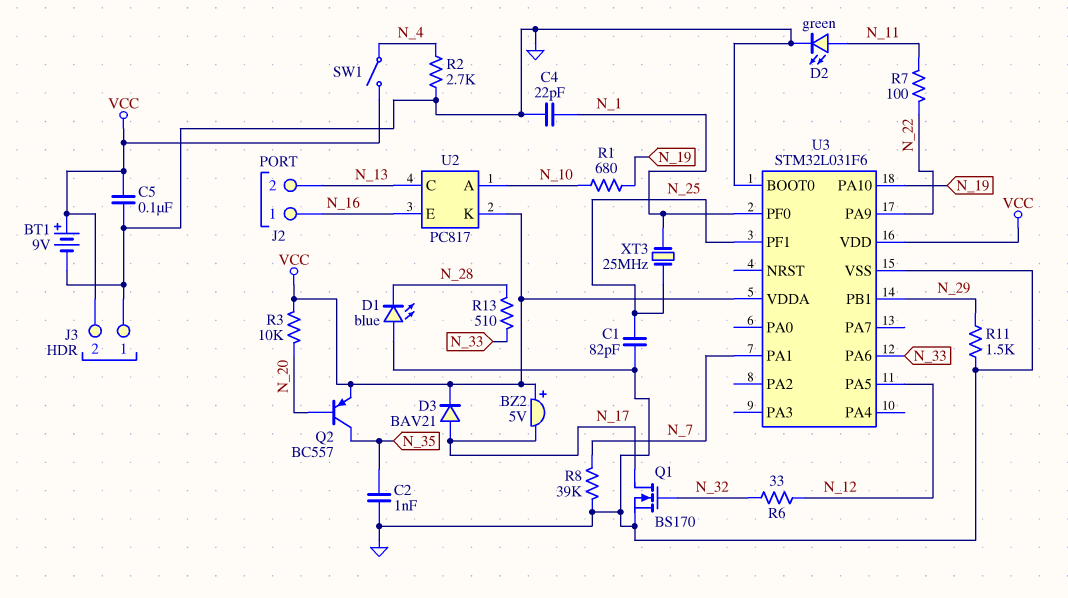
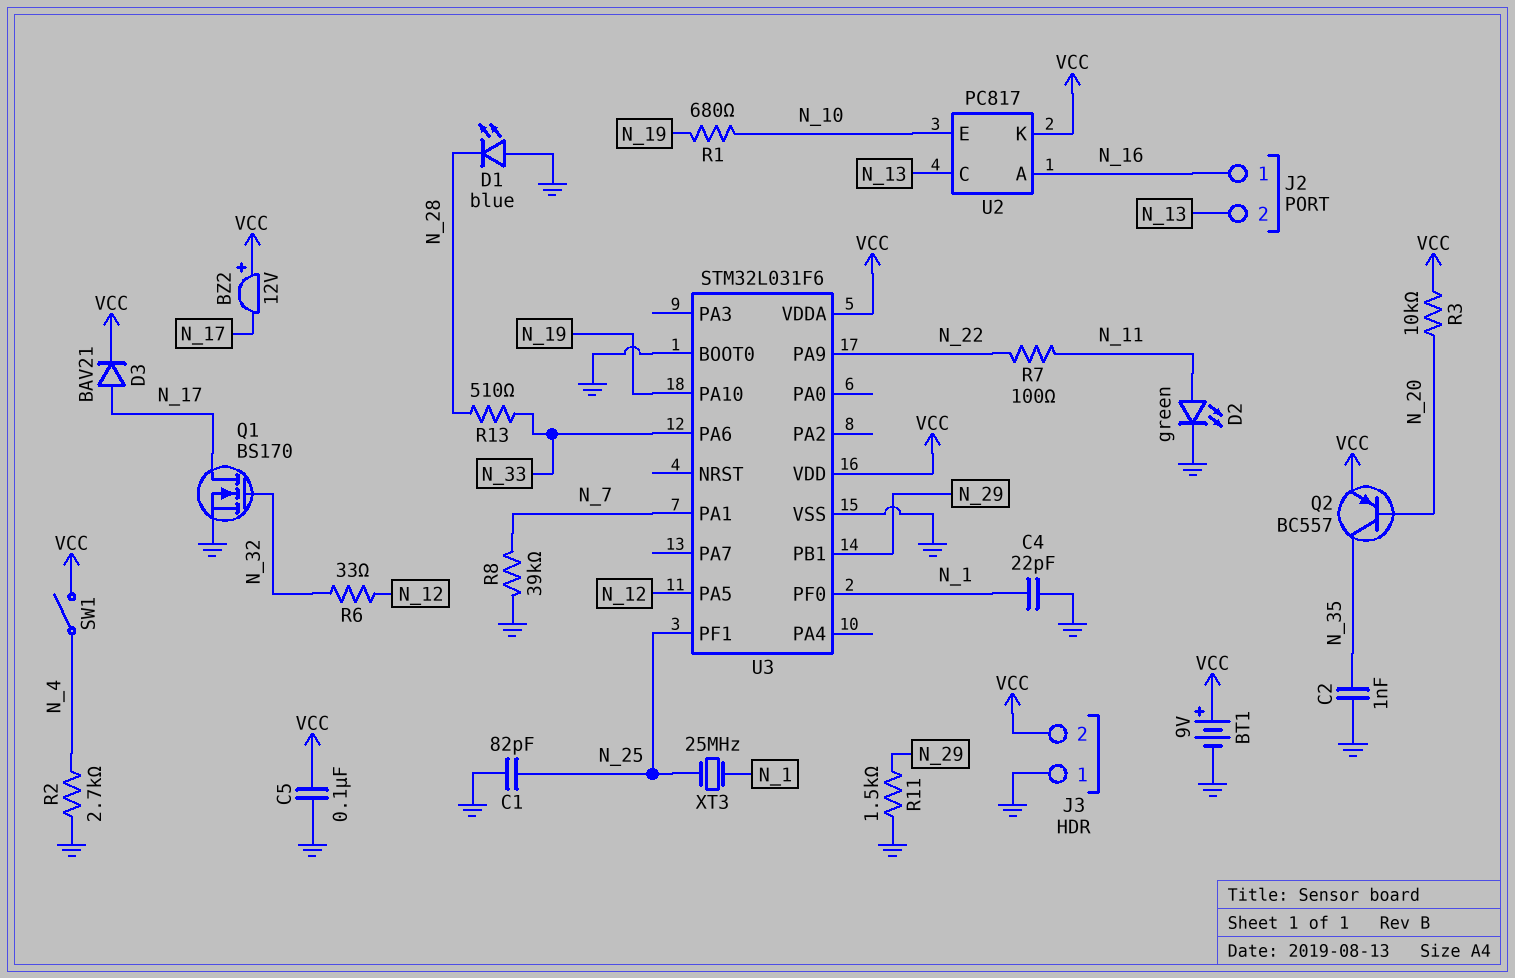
BZ2: buzzer 5V (plus VCC, minus N_17) -> buzzer 12V (plus VCC, minus N_17)
U2 pin A: N_10 -> N_16
U2 pin E: N_16 -> N_10

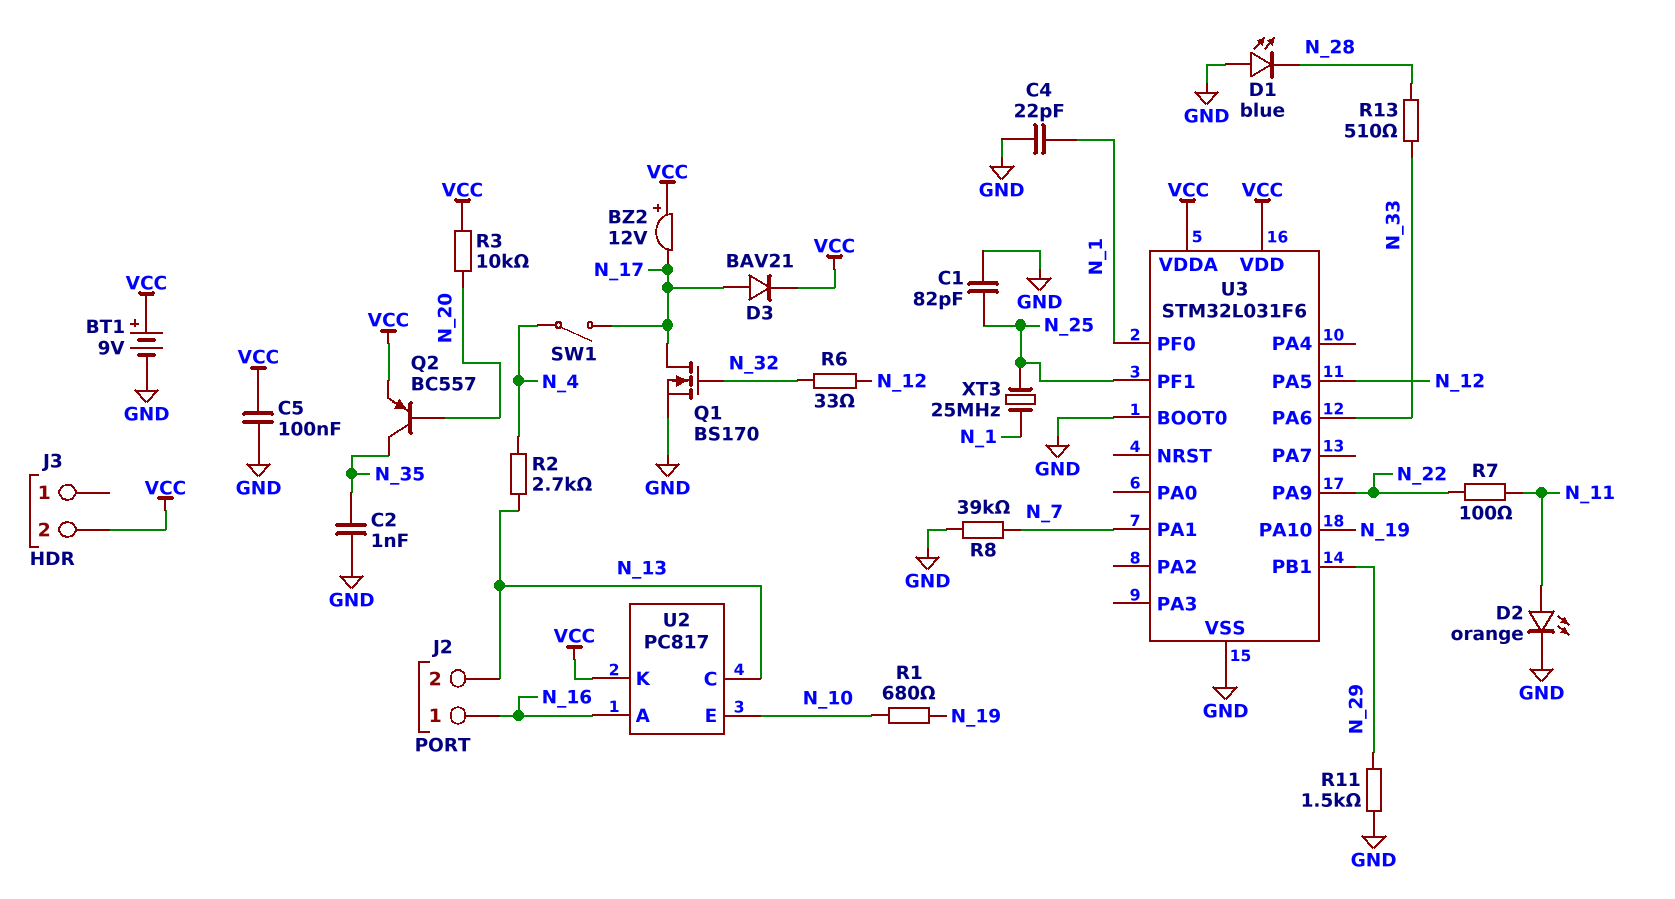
D2: LED green (A N_11, K GND) -> LED orange (A N_11, K GND)
J3 pin 1: GND -> none
R2: 2.7k (GND, N_4) -> 2.7k (N_4, N_13)
SW1: switch (N_4, VCC) -> switch (N_4, N_17)

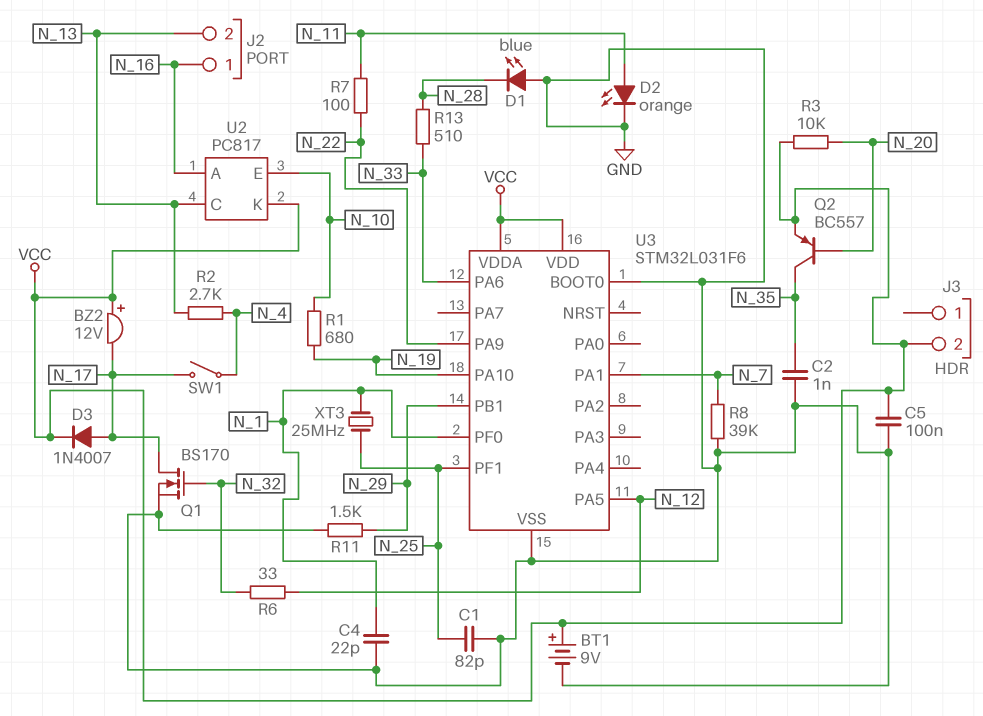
D3: diode BAV21 (A N_17, K VCC) -> diode 1N4007 (A N_17, K VCC)

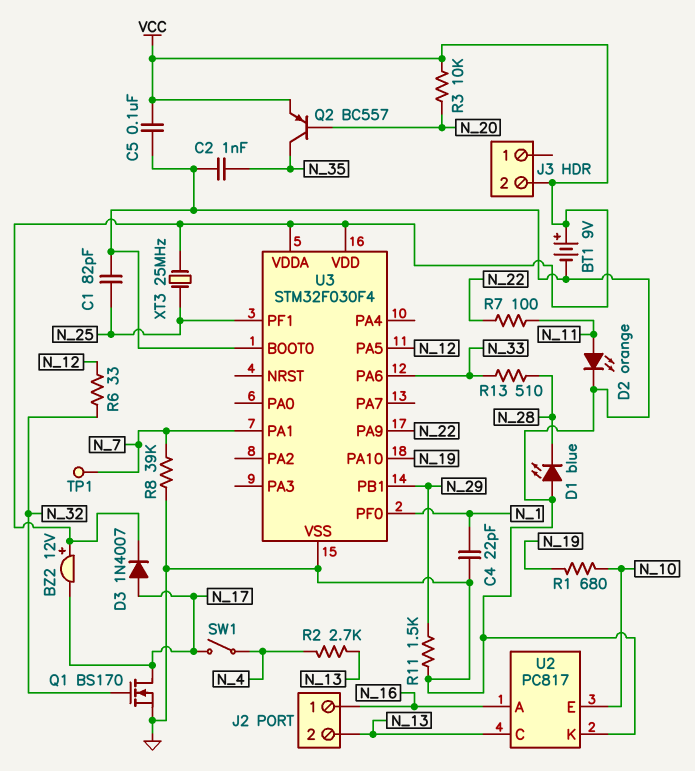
TP1: none -> test point (N_7)
U2 pin K: VCC -> GND
U3: STM32L031F6 -> STM32F030F4
XT3: 25MHz (N_1, N_25) -> 25MHz (N_25, VCC)

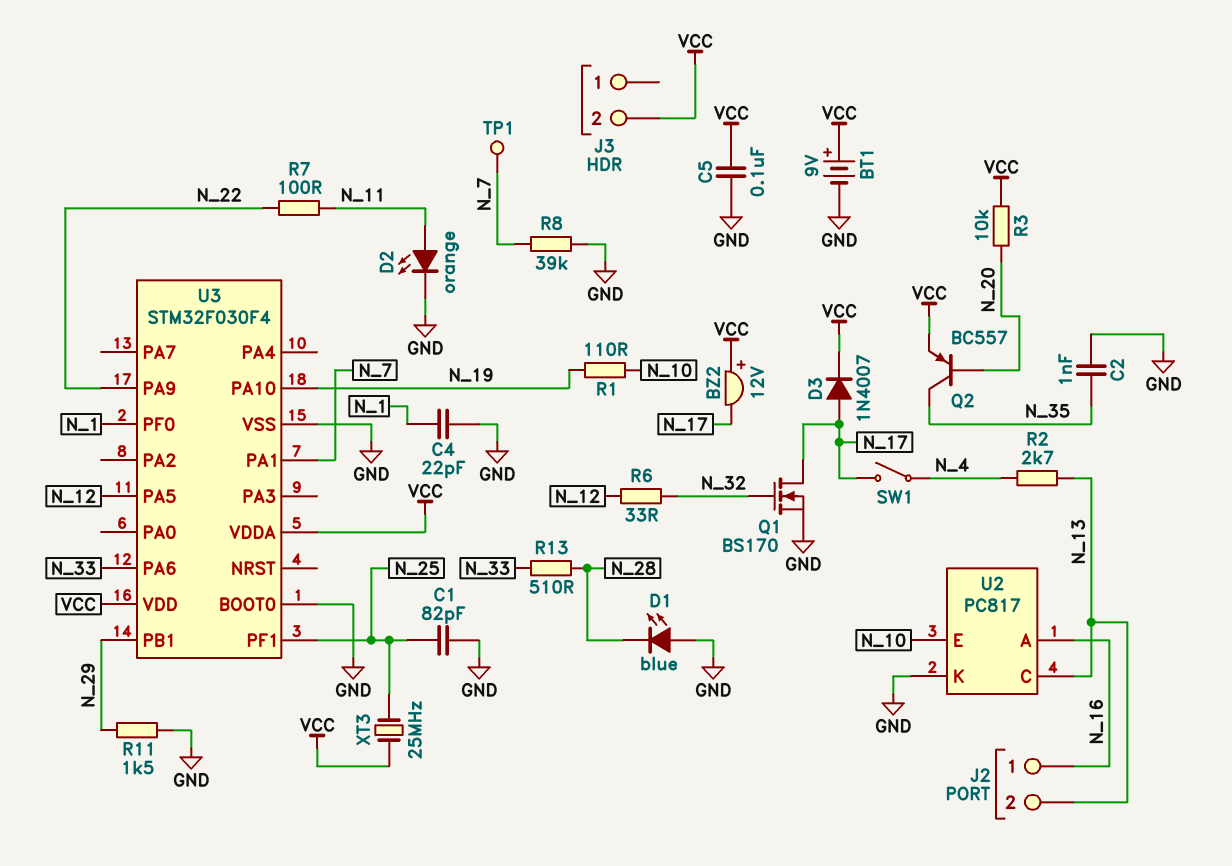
R1: 680 (N_10, N_19) -> 110 (N_10, N_19)

